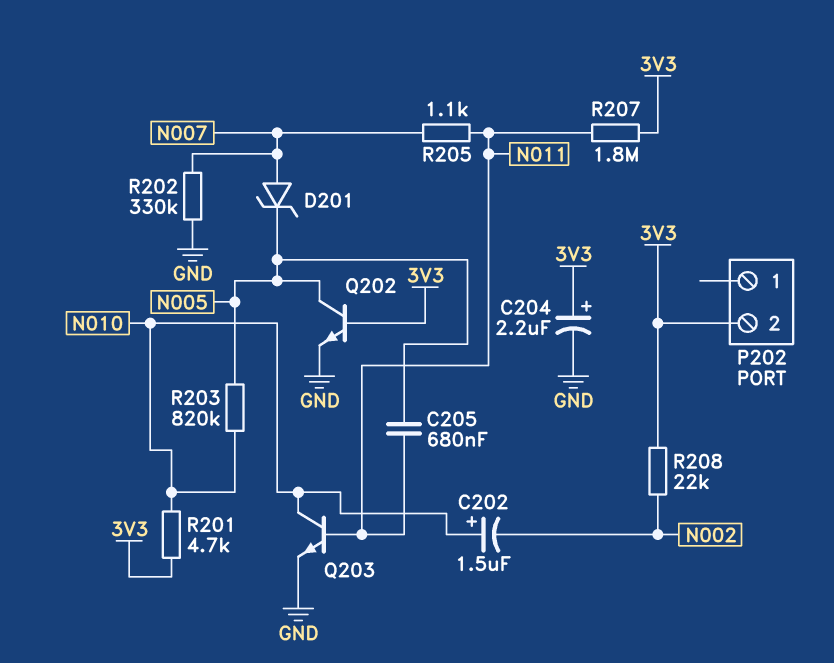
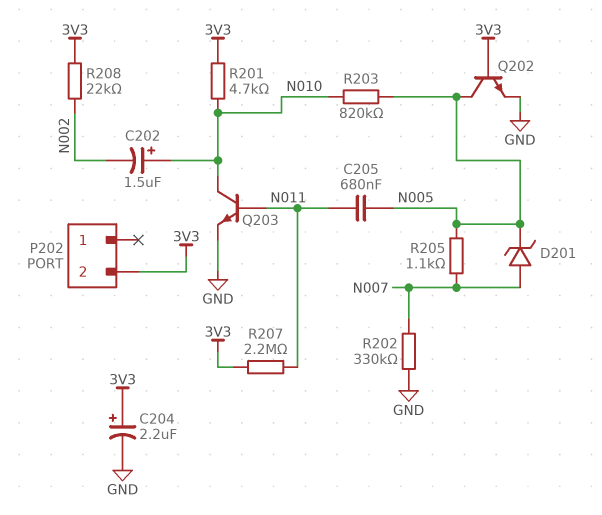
R205: 1.1k (N007, N011) -> 1.1k (N005, N007)
R207: 1.8M (3V3, N011) -> 2.2M (3V3, N011)

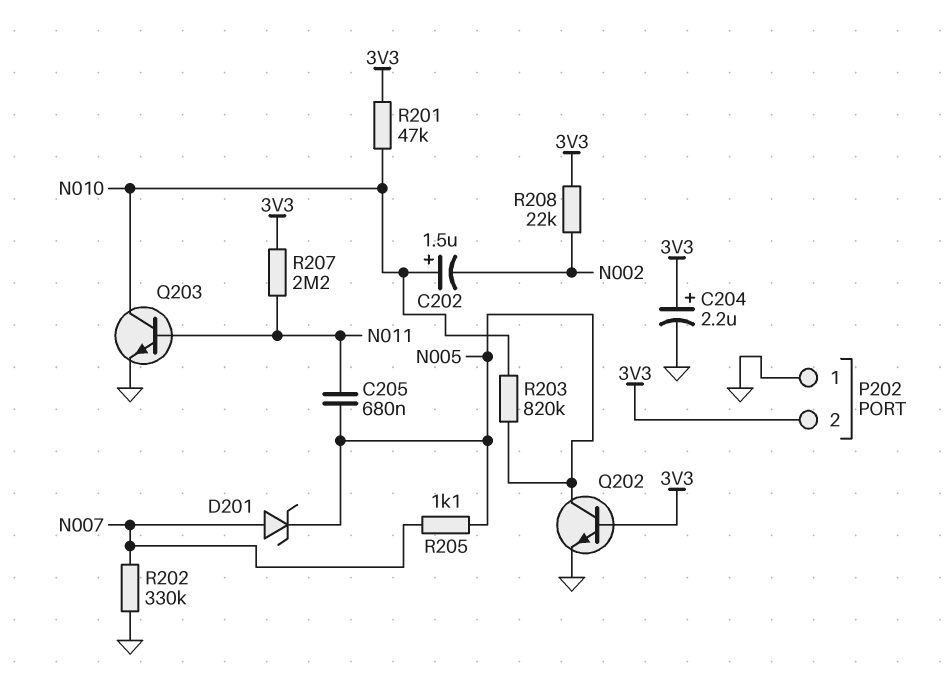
P202 pin 1: none -> GND
R201: 4.7k (3V3, N010) -> 47k (3V3, N010)

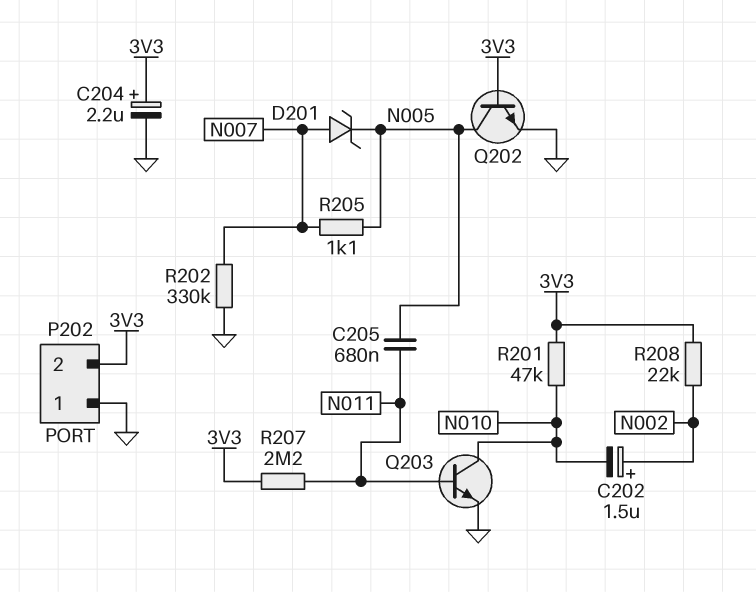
C202: 1.5uF (plus N010, minus N002) -> 1.5uF (plus N002, minus N010)
R203: 820k (N005, N010) -> none

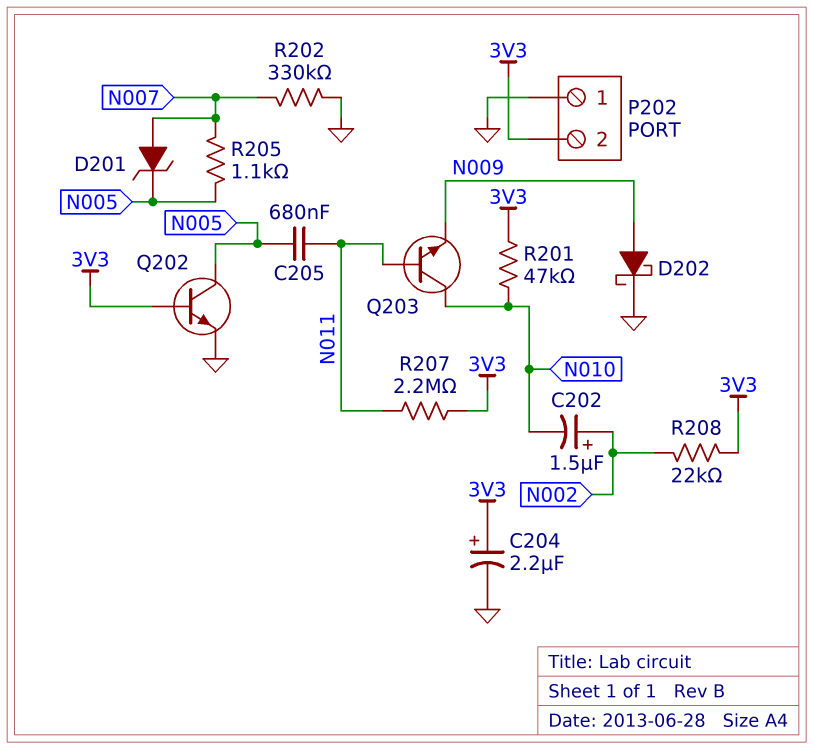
D202: none -> schottky (A N009, K GND)
Q203: NPN (B N011, C N010, E GND) -> NPN (B N011, C N010, E N009)

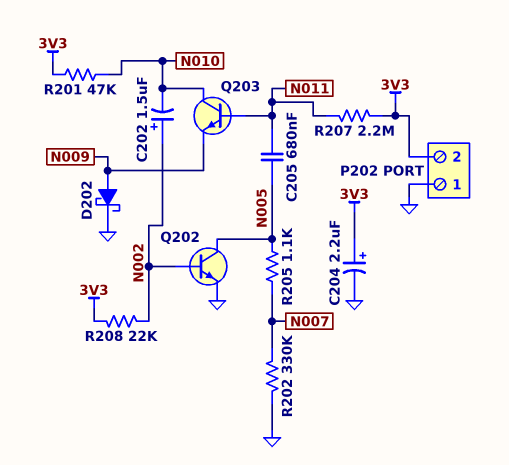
D201: zener (A N007, K N005) -> none
Q202: NPN (B 3V3, C N005, E GND) -> NPN (B N002, C N005, E GND)

